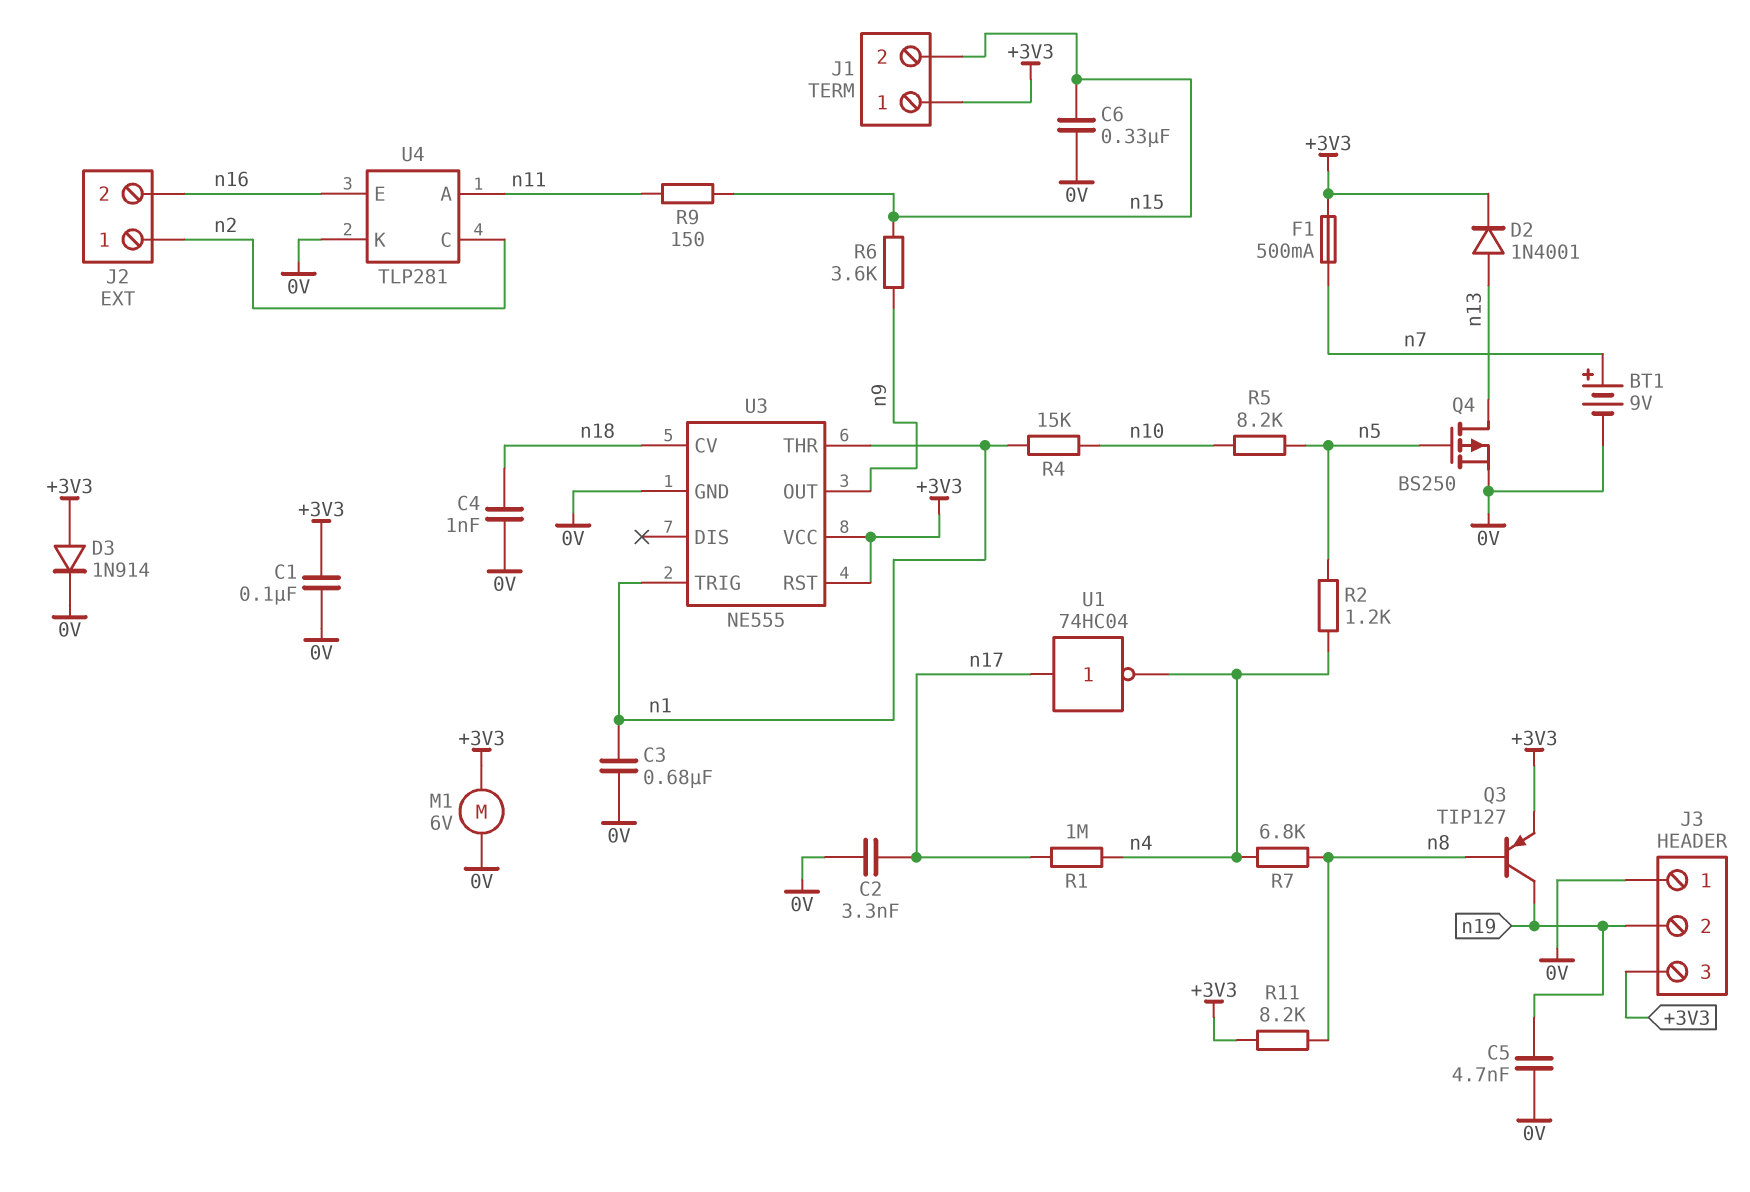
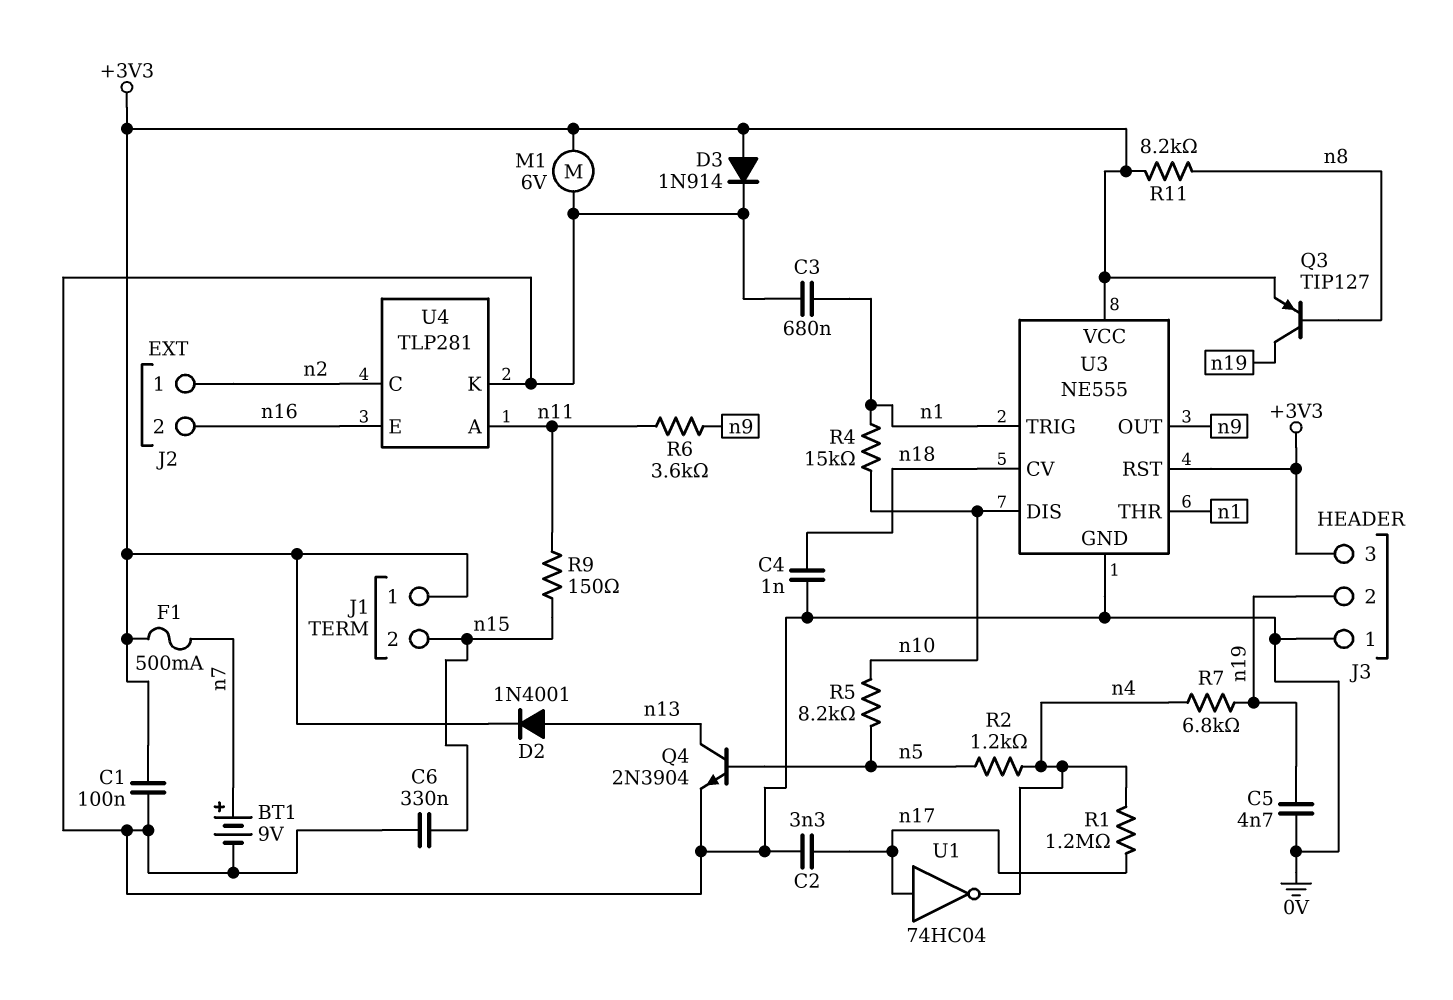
Q4: PMOS BS250 (G n5, D n13, S 0V) -> NPN 2N3904 (B n5, C n13, E 0V)
R1: 1M (n4, n17) -> 1.2M (n4, n17)
R6: 3.6k (n9, n15) -> 3.6k (n9, n11)
R7: 6.8k (n4, n8) -> 6.8k (n4, n19)
U3 pin DIS: none -> n10

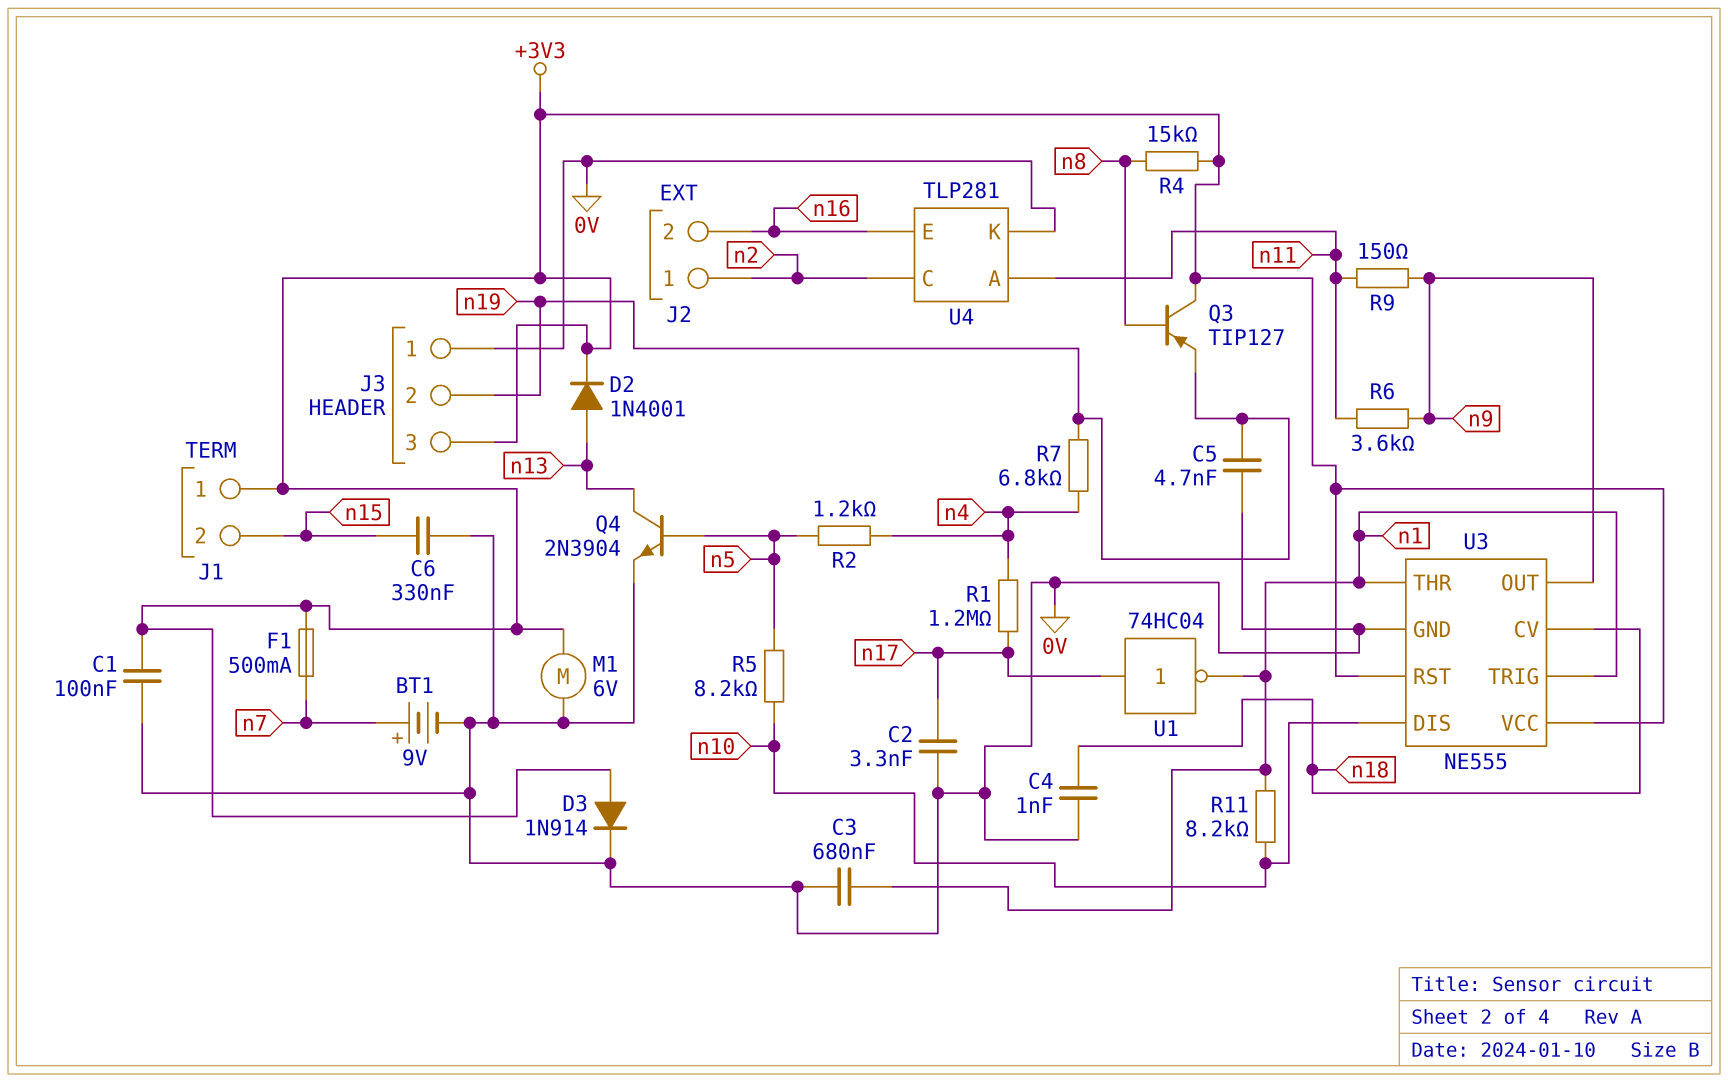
Q3: PNP TIP127 (B n8, C n19, E +3V3) -> PNP TIP127 (B n8, C +3V3, E n19)
R4: 15k (n1, n10) -> 15k (+3V3, n8)
R9: 150 (n11, n15) -> 150 (n9, n11)
R11: 8.2k (+3V3, n8) -> 8.2k (n1, n10)
U1: NOT 74HC04 (in n17, out n4) -> NOT 74HC04 (in n17, out n1)

